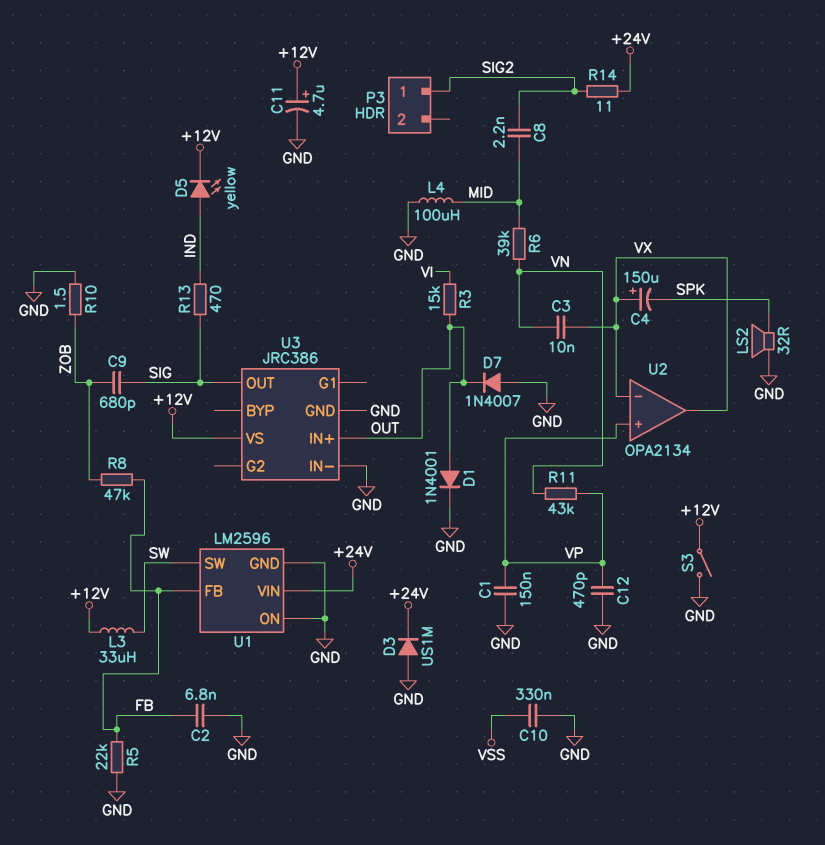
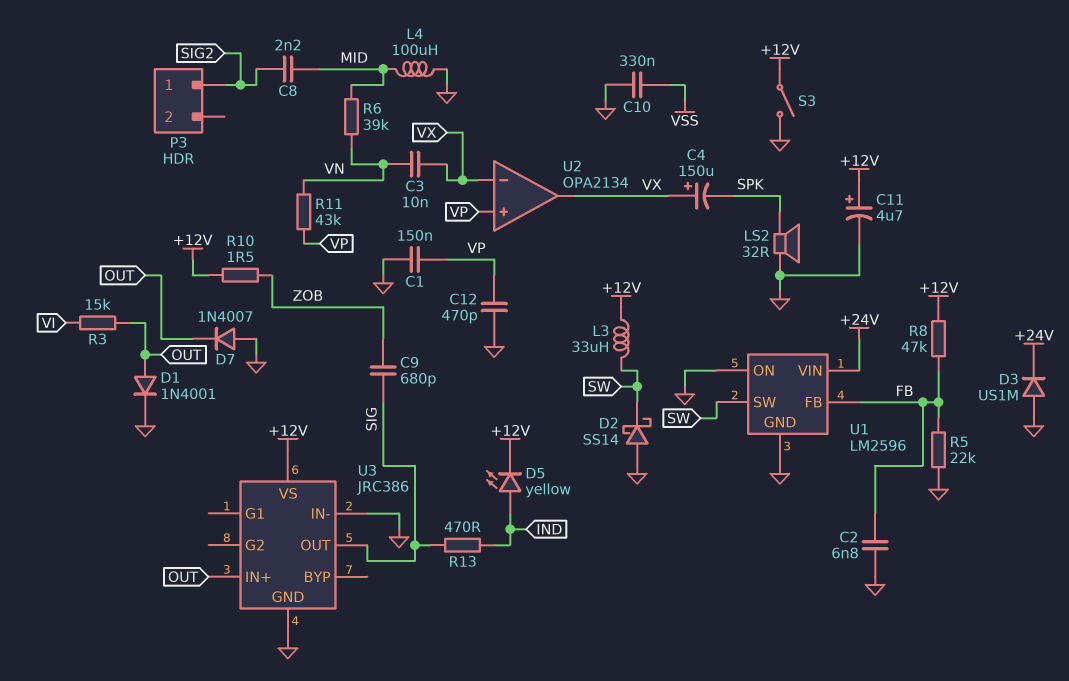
D2: none -> schottky SS14 (A GND, K SW)
R8: 47k (FB, ZOB) -> 47k (+12V, FB)
R10: 1.5 (GND, ZOB) -> 1.5 (+12V, ZOB)
R14: 11 (+24V, SIG2) -> none

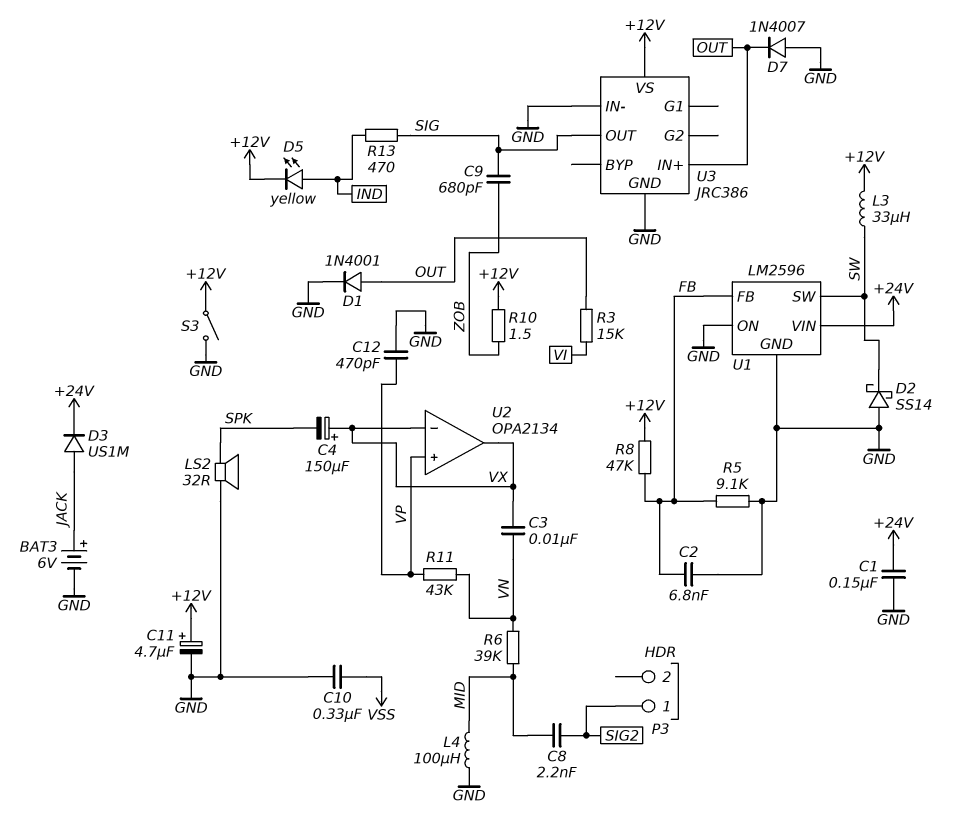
BAT3: none -> 6V (plus JACK, minus GND)
C1: 150nF (GND, VP) -> 150nF (+24V, GND)
D3: diode US1M (A GND, K +24V) -> diode US1M (A JACK, K +24V)
R5: 22k (FB, GND) -> 9.1k (FB, GND)

